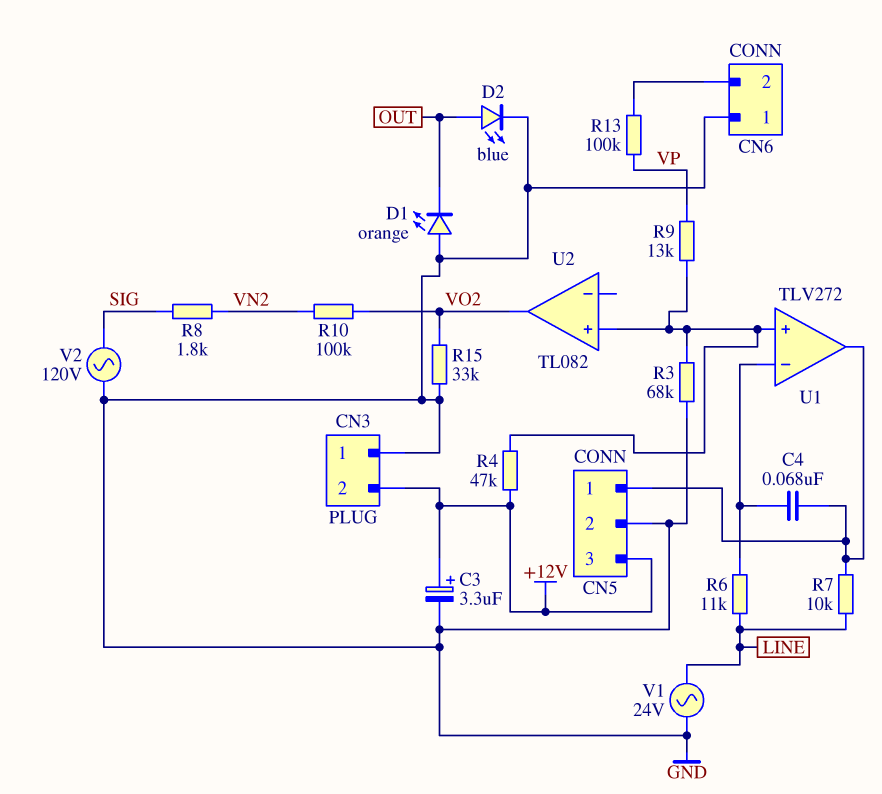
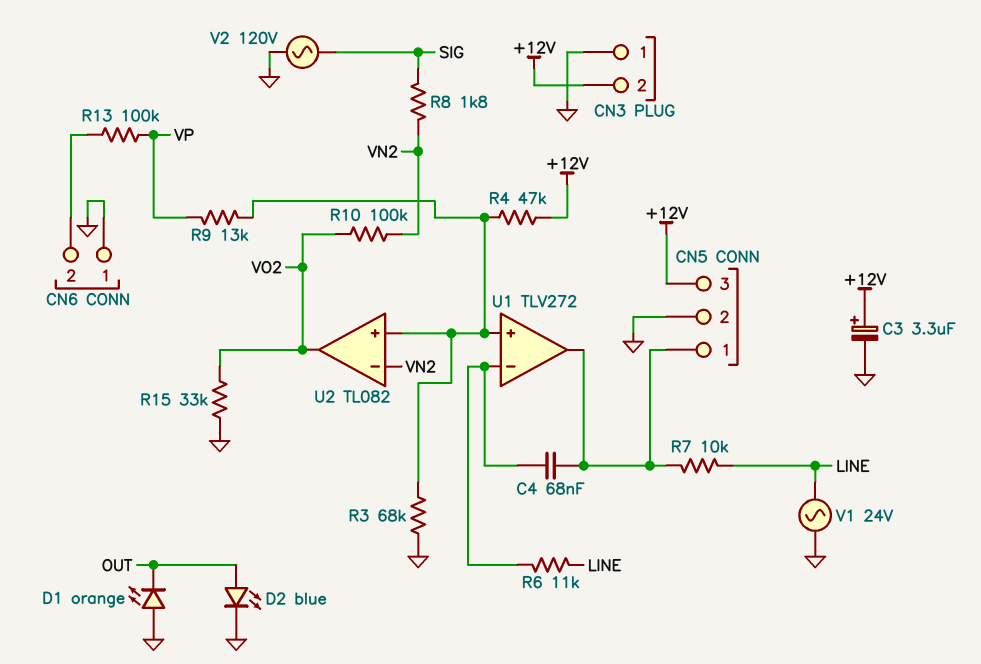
U2 pin in-: none -> VN2

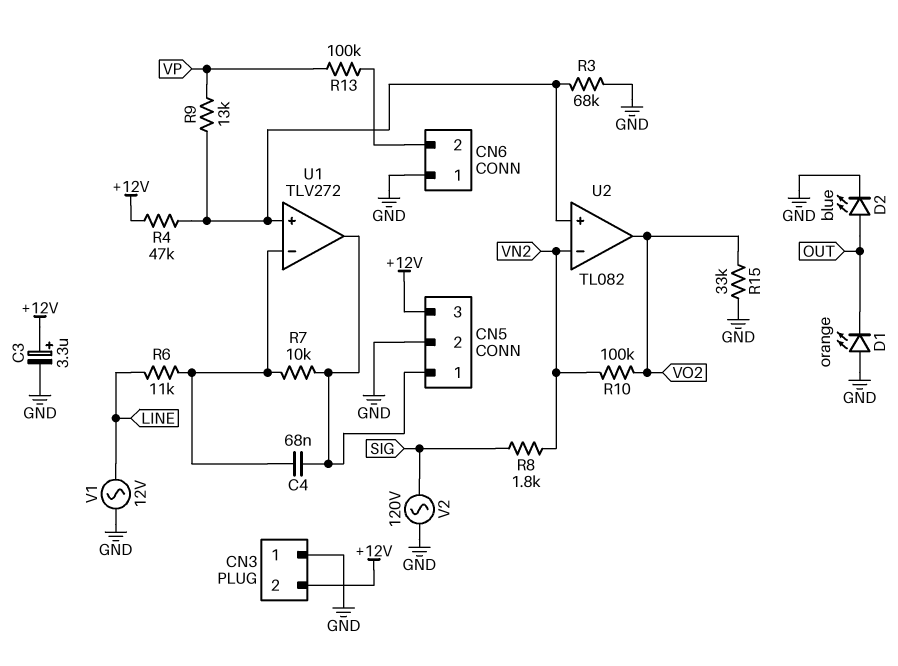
R7: 10k (CN5/1, LINE) -> 10k (CN5/1, U1/in-)
V1: AC 24V (GND, LINE) -> AC 12V (GND, LINE)

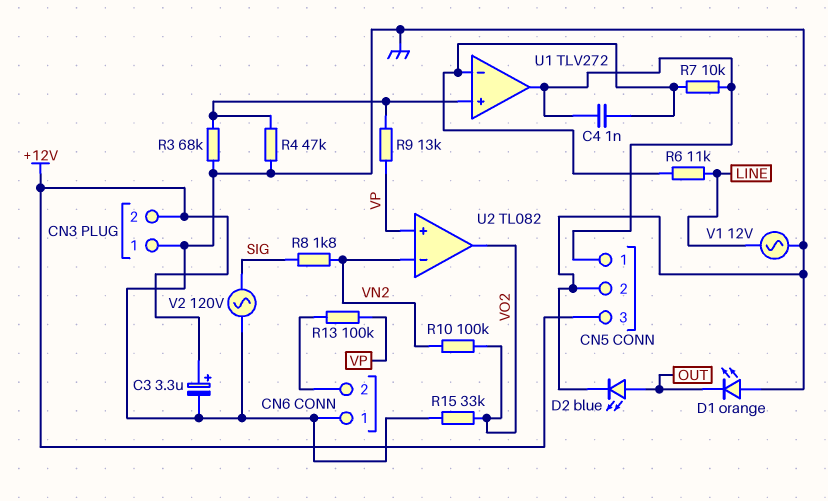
C4: 68nF (CN5/1, U1/in-) -> 1nF (CN5/1, U1/in-)
R4: 47k (+12V, U1/in+) -> 47k (GND, U1/in+)
U2 pin in+: U1/in+ -> VP

